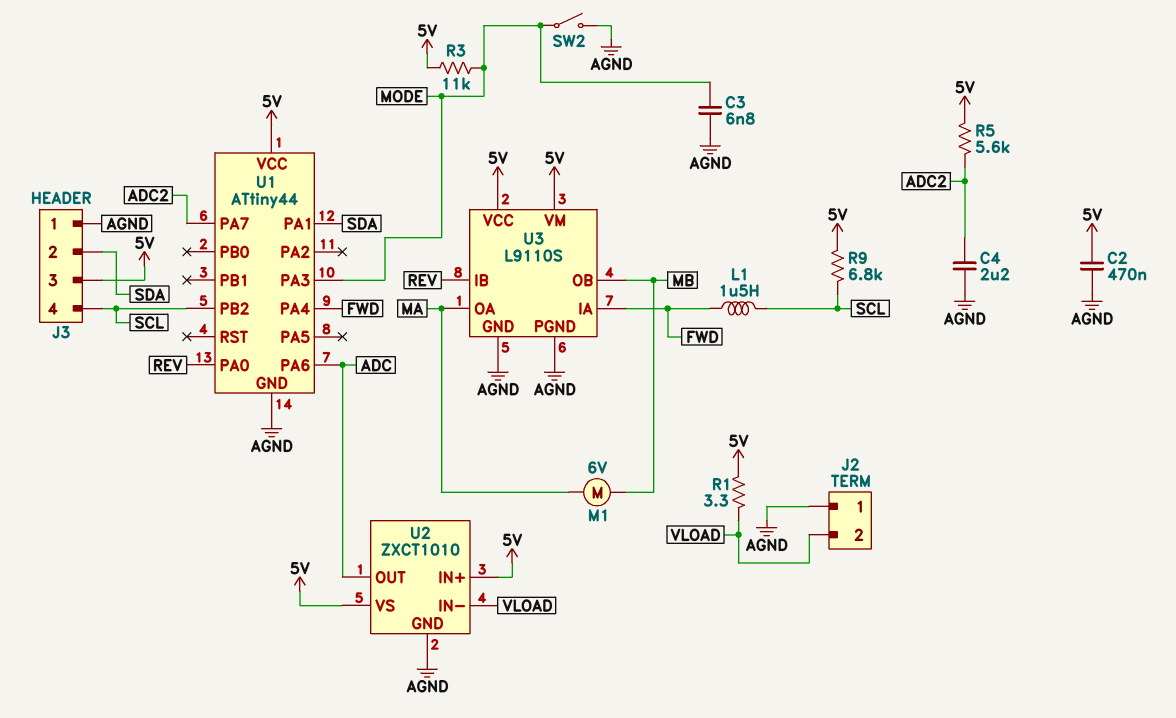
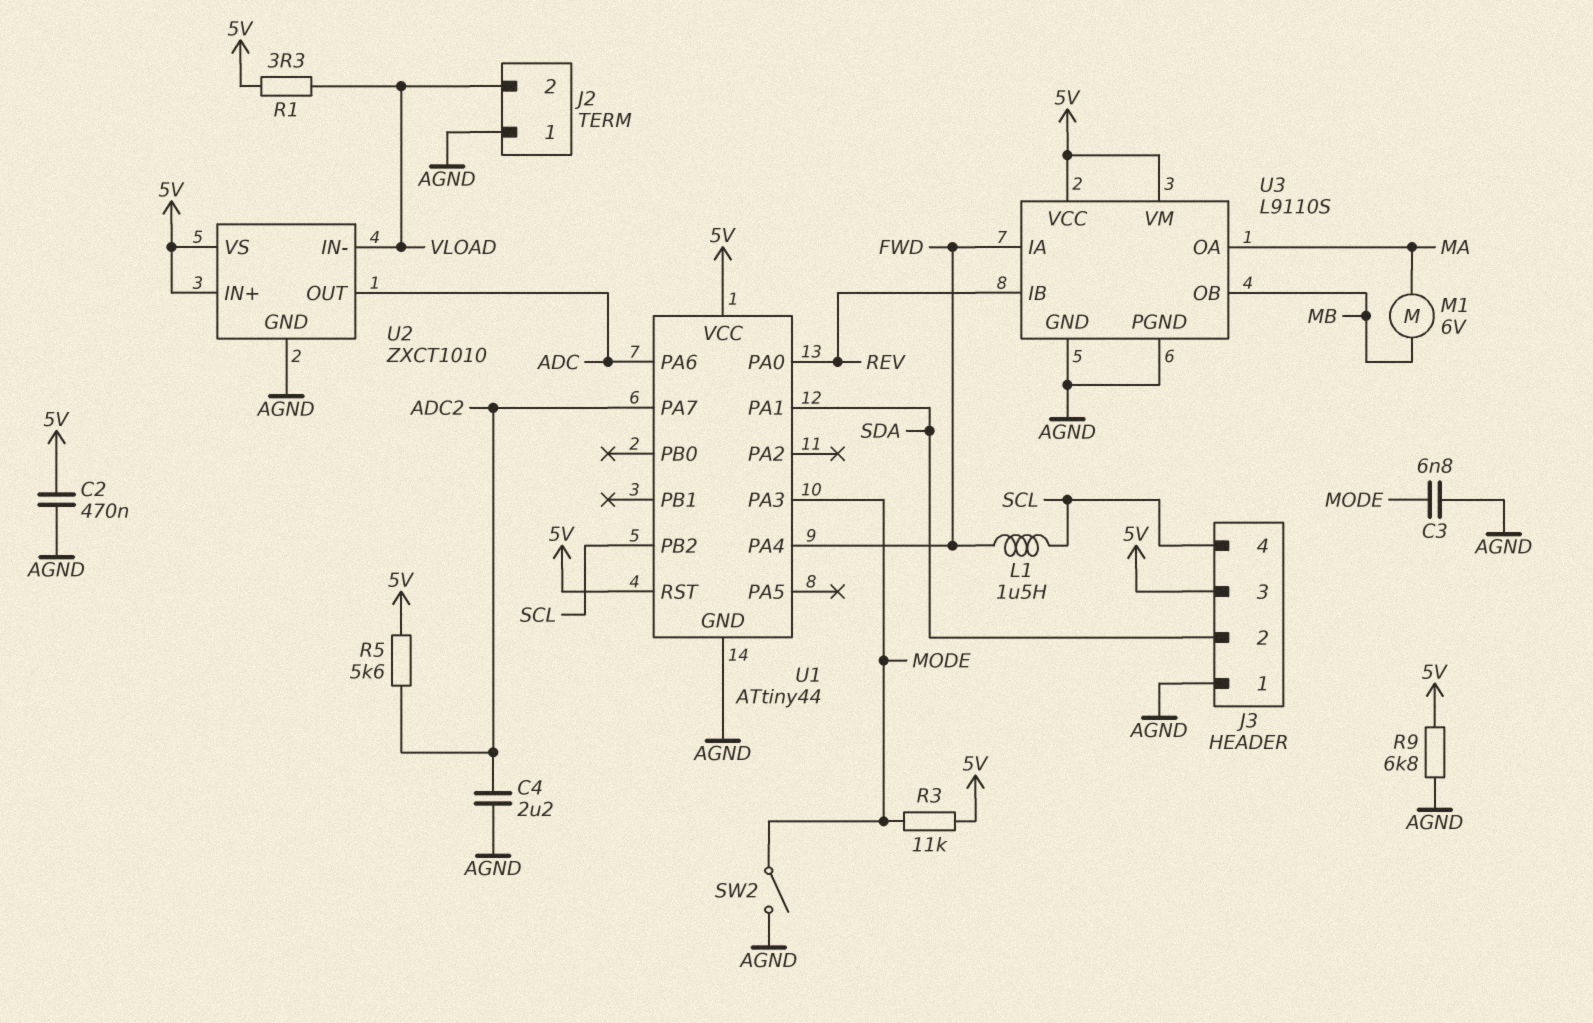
R9: 6.8k (5V, SCL) -> 6.8k (5V, AGND)
U1 pin RST: none -> 5V

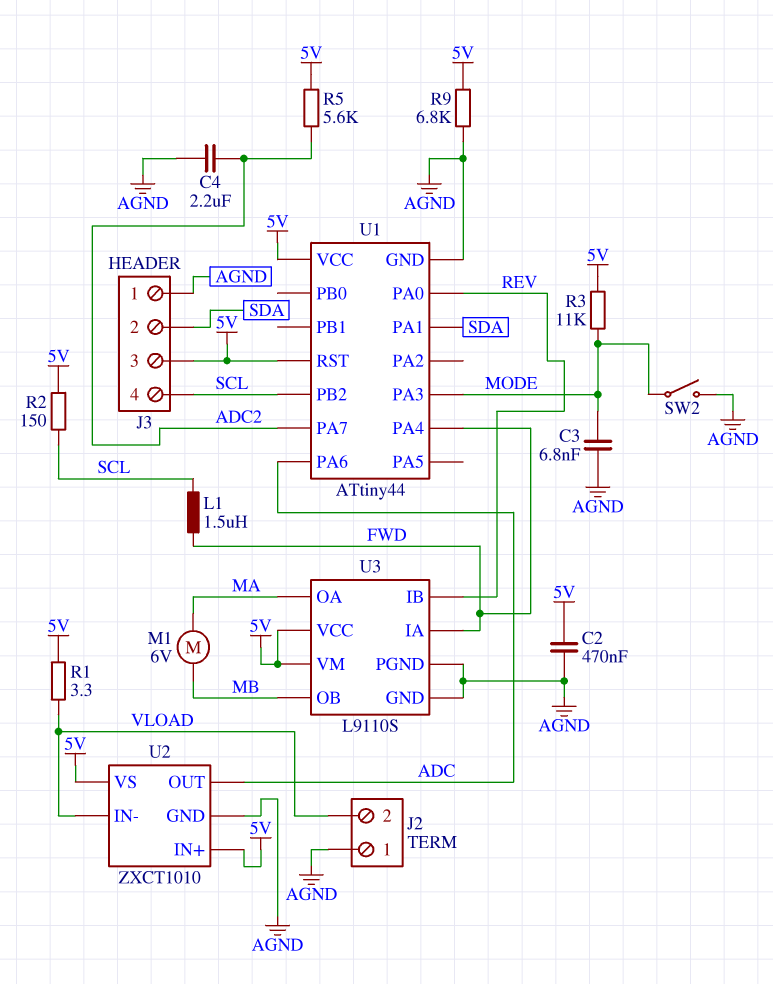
R2: none -> 150 (5V, SCL)

